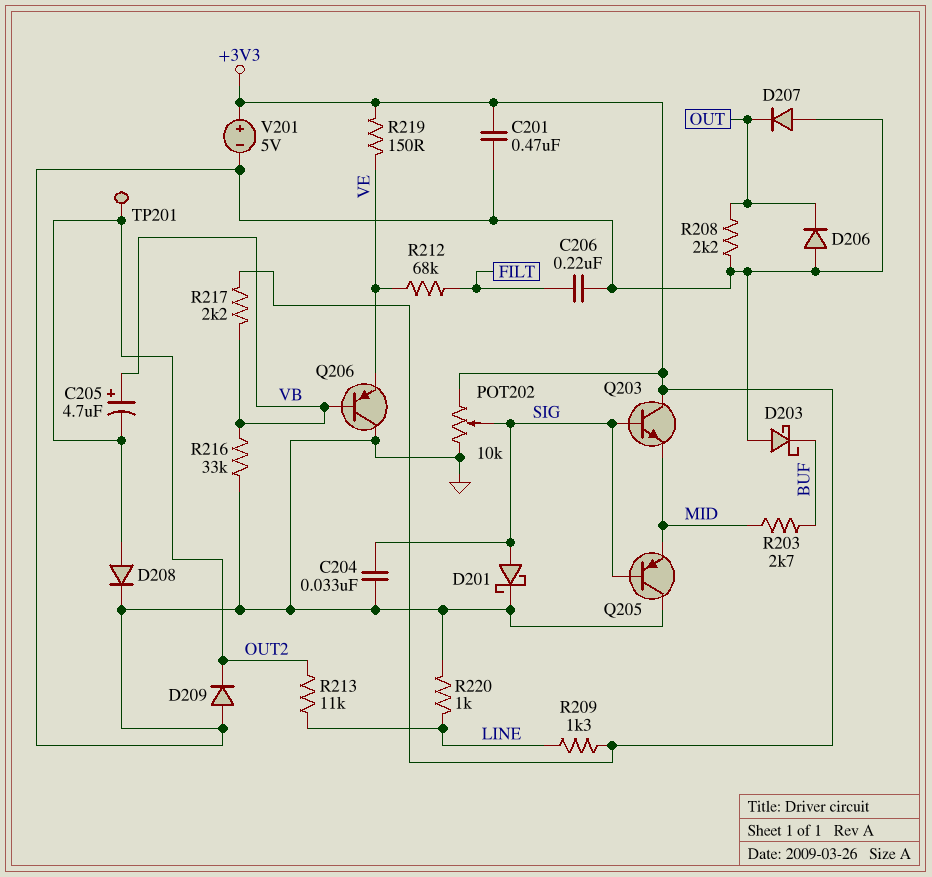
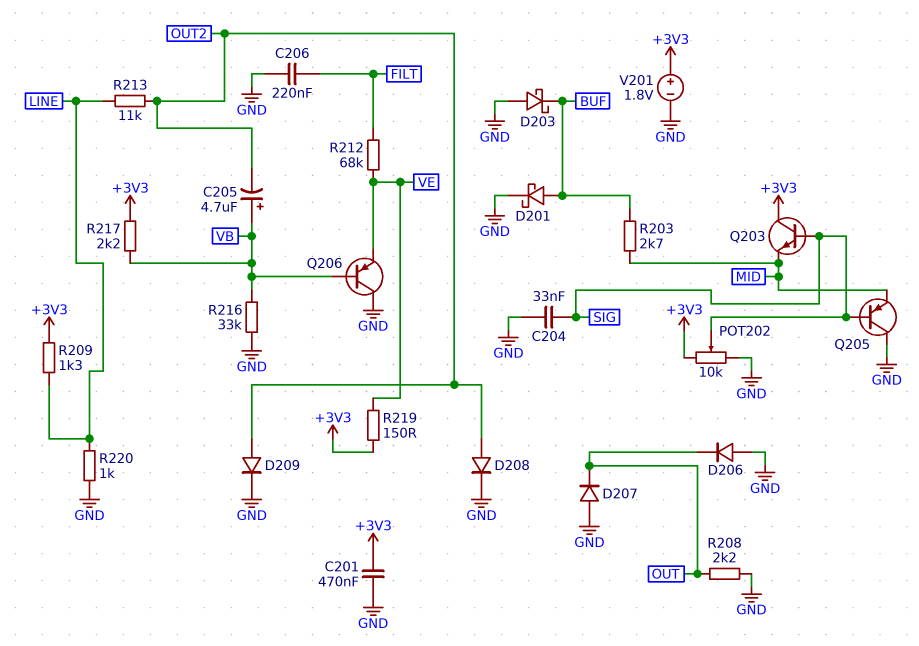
D201: schottky (A SIG, K GND) -> schottky (A BUF, K GND)
D209: diode (A GND, K OUT2) -> diode (A OUT2, K GND)
TP201: test point (OUT2) -> none
V201: 5V (plus +3V3, minus GND) -> 1.8V (plus +3V3, minus GND)

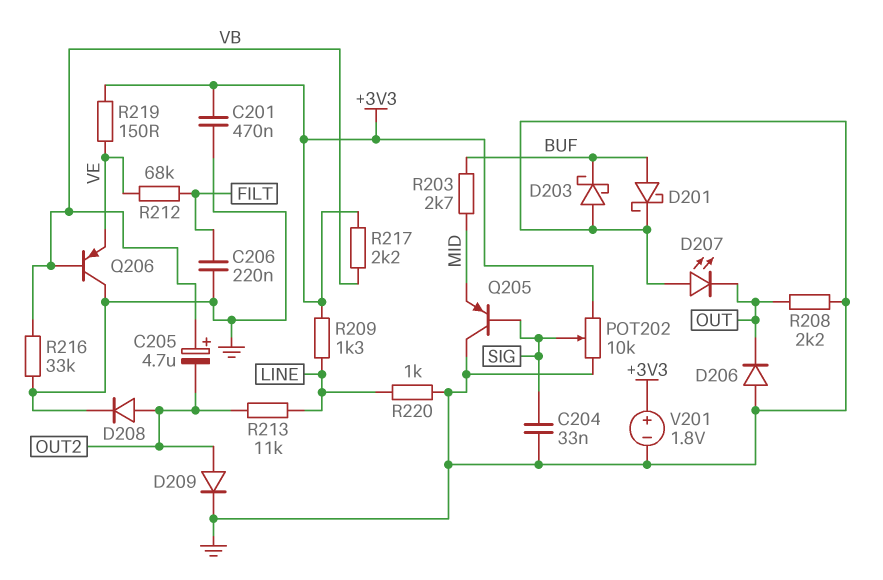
D207: diode (A GND, K OUT) -> LED (A GND, K OUT)
Q203: NPN (B SIG, C +3V3, E MID) -> none

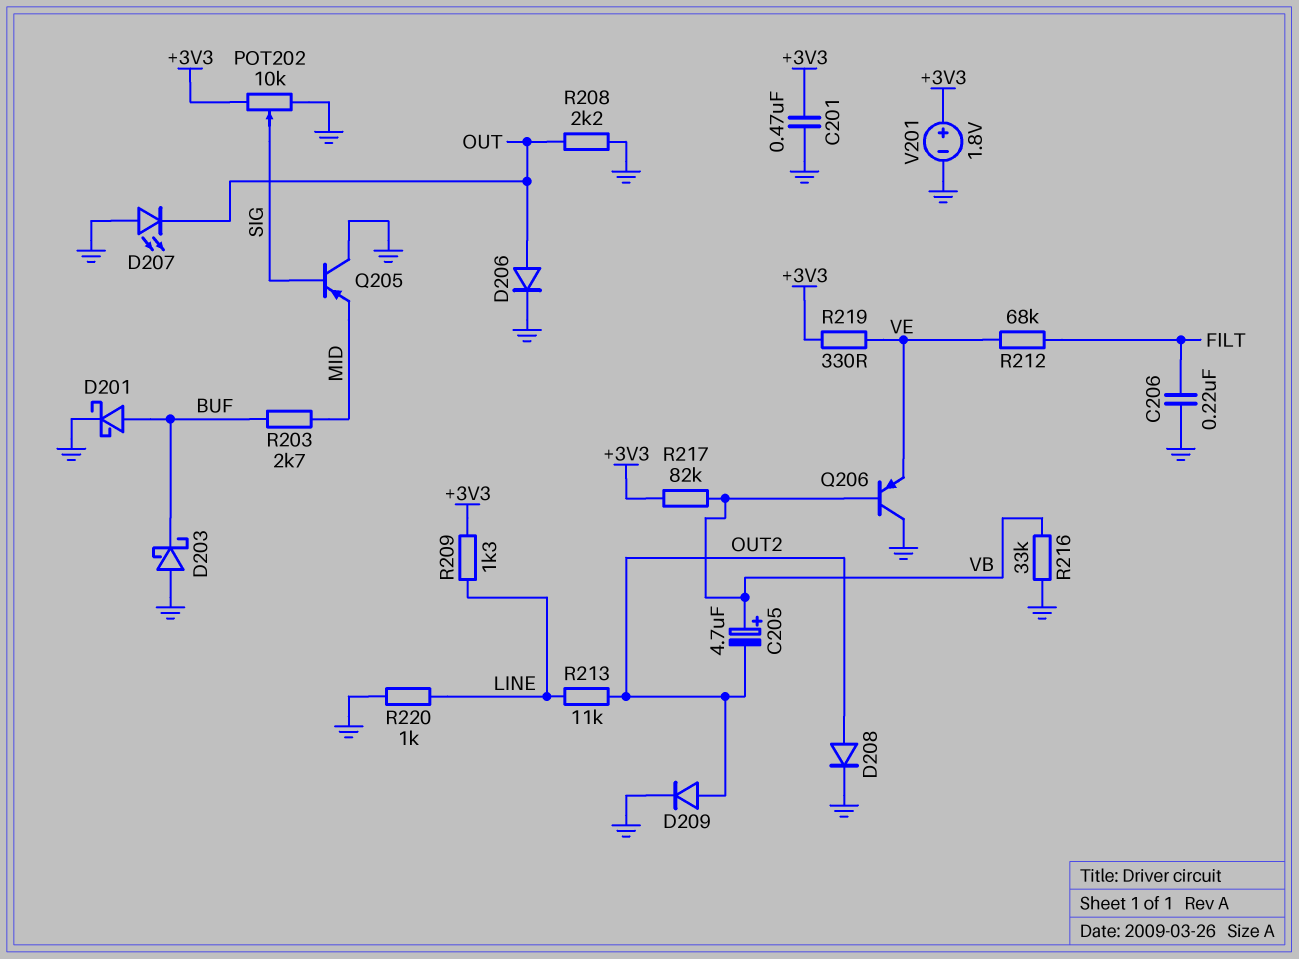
C204: 33nF (GND, SIG) -> none
D206: diode (A GND, K OUT) -> diode (A OUT, K GND)
R217: 2.2k (+3V3, VB) -> 82k (+3V3, VB)
R219: 150 (+3V3, VE) -> 330 (+3V3, VE)

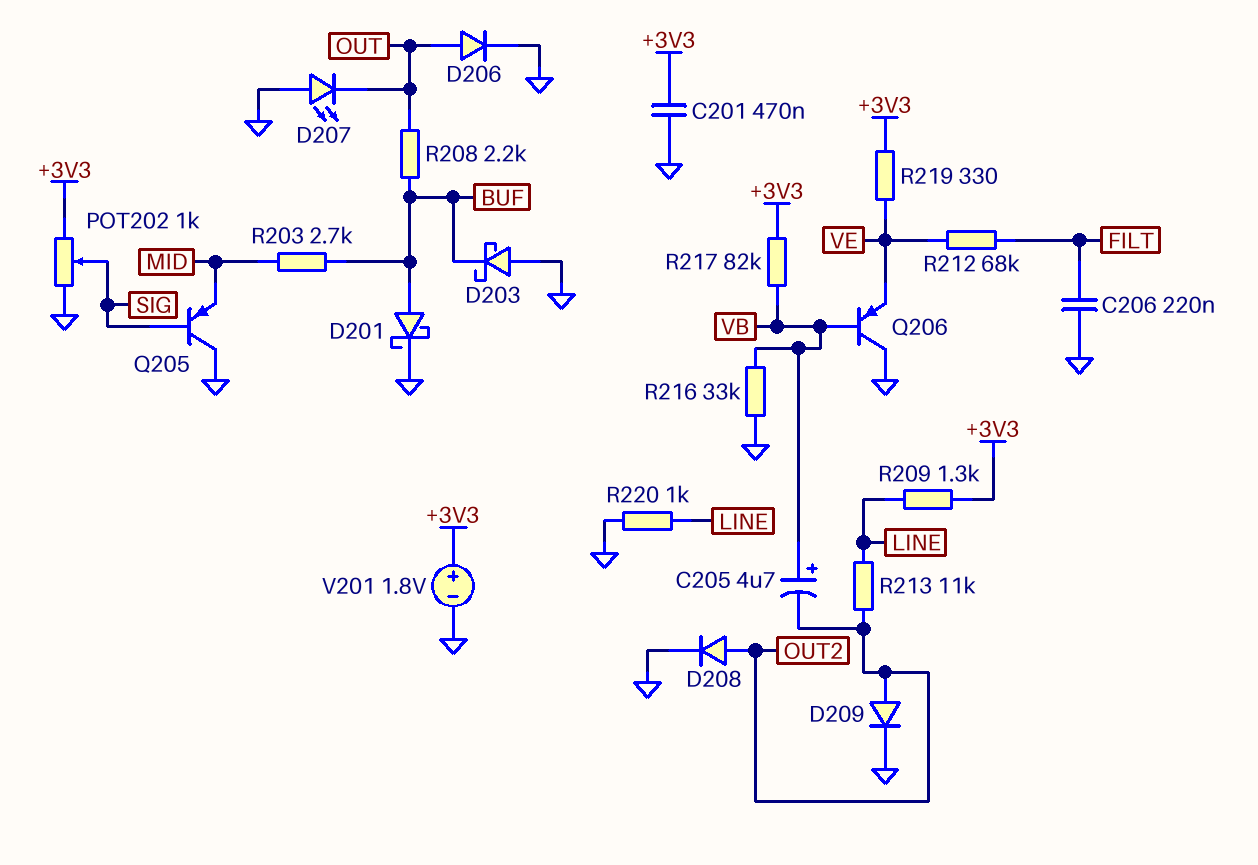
POT202: 10k (+3V3, GND, wiper SIG) -> 1k (+3V3, GND, wiper SIG)
R208: 2.2k (GND, OUT) -> 2.2k (BUF, OUT)

